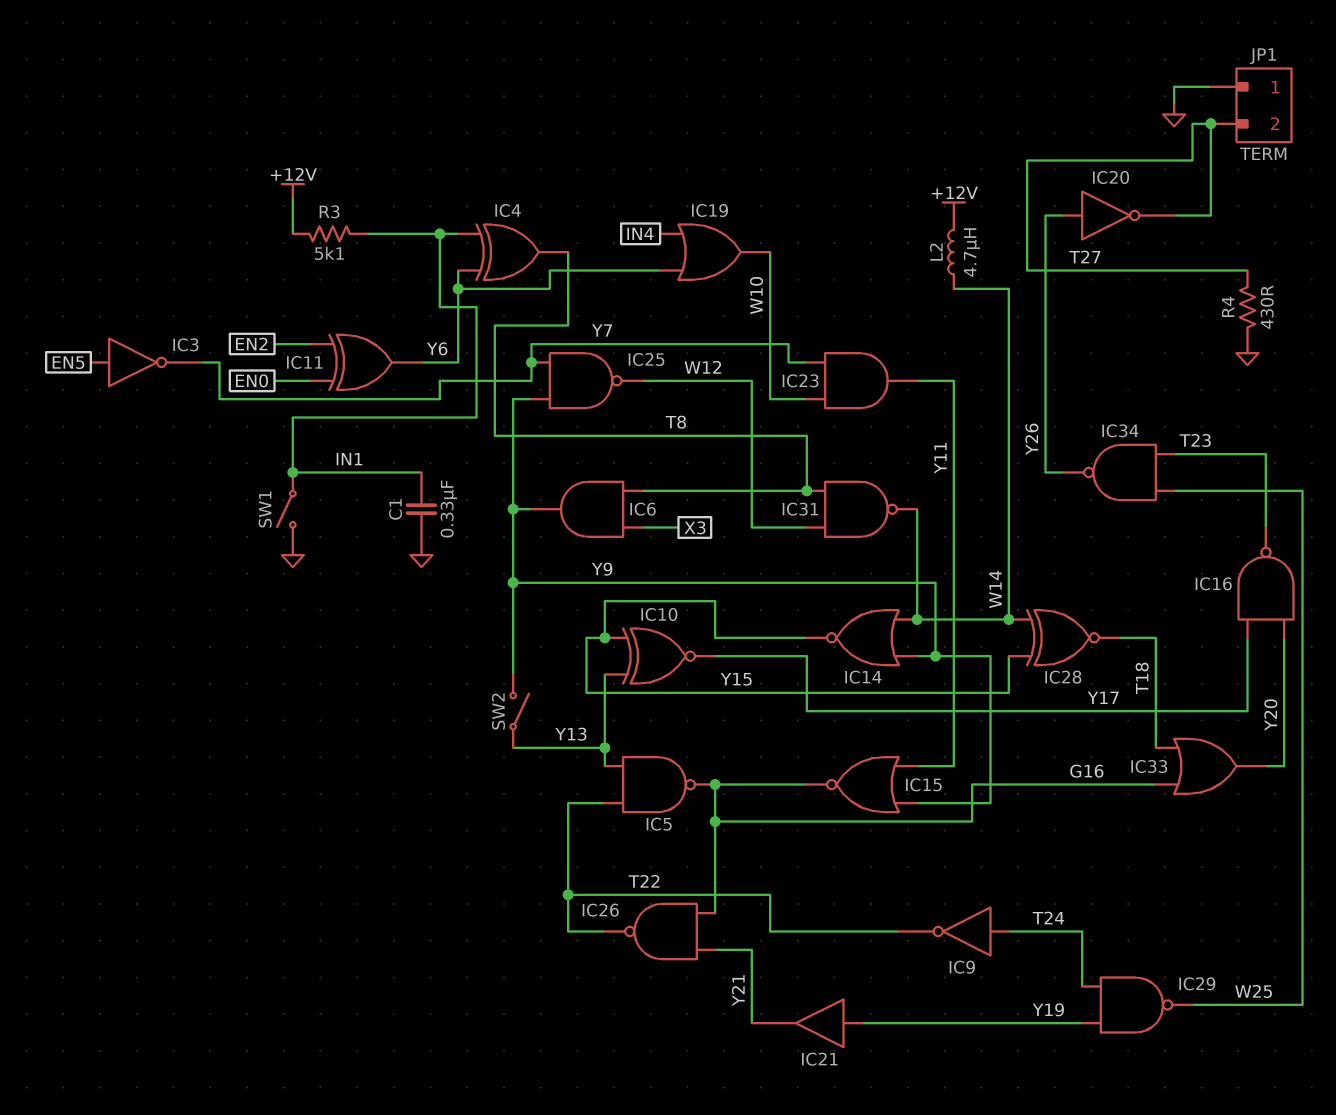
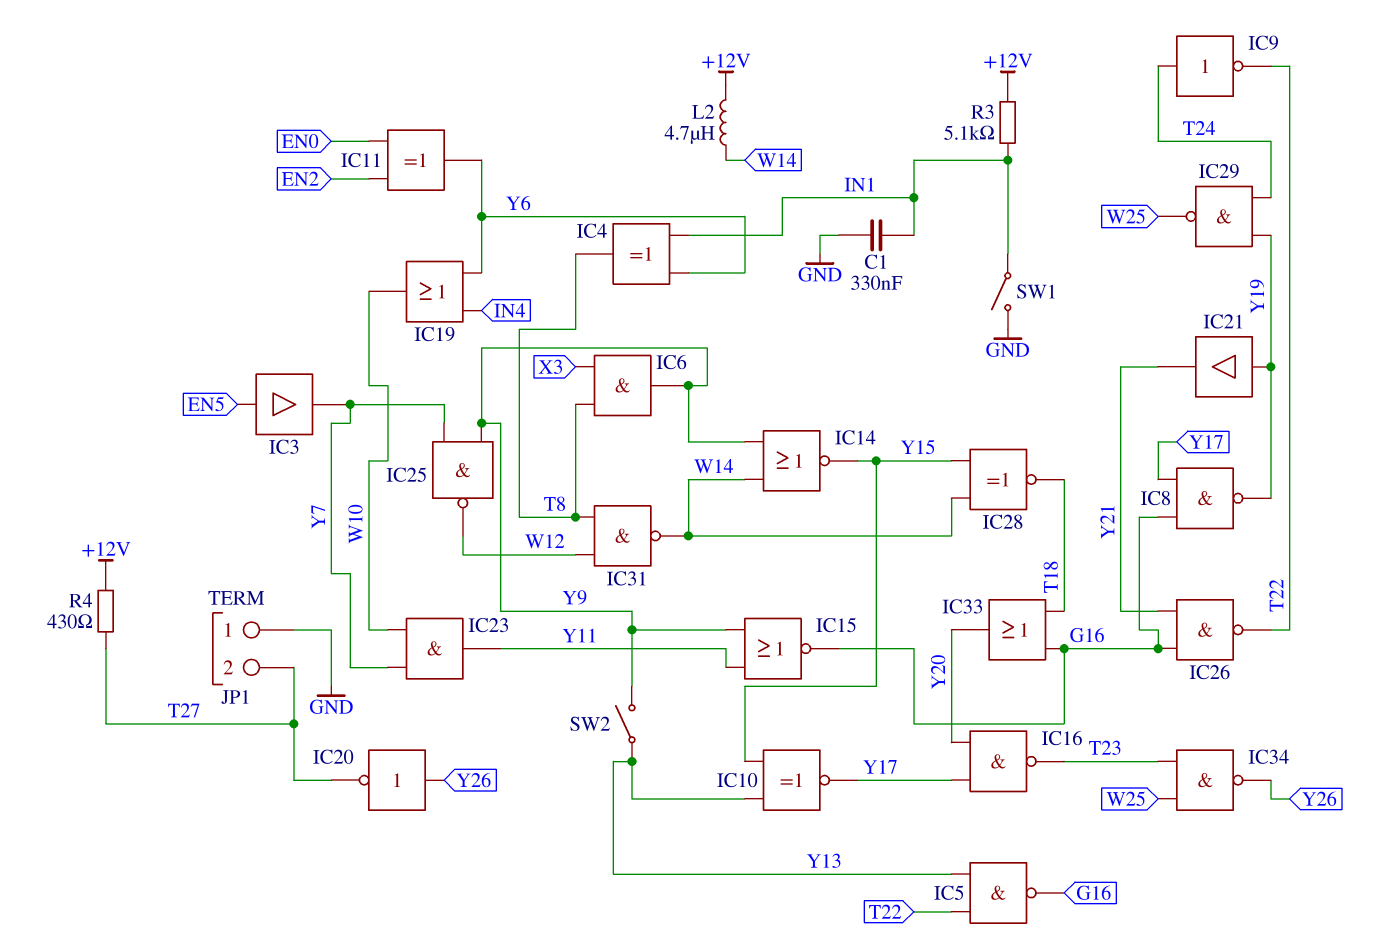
IC3: NOT (in EN5, out Y7) -> buffer (in EN5, out Y7)
IC8: none -> NAND (in G16, in Y17, out Y19)
R4: 430 (GND, T27) -> 430 (+12V, T27)

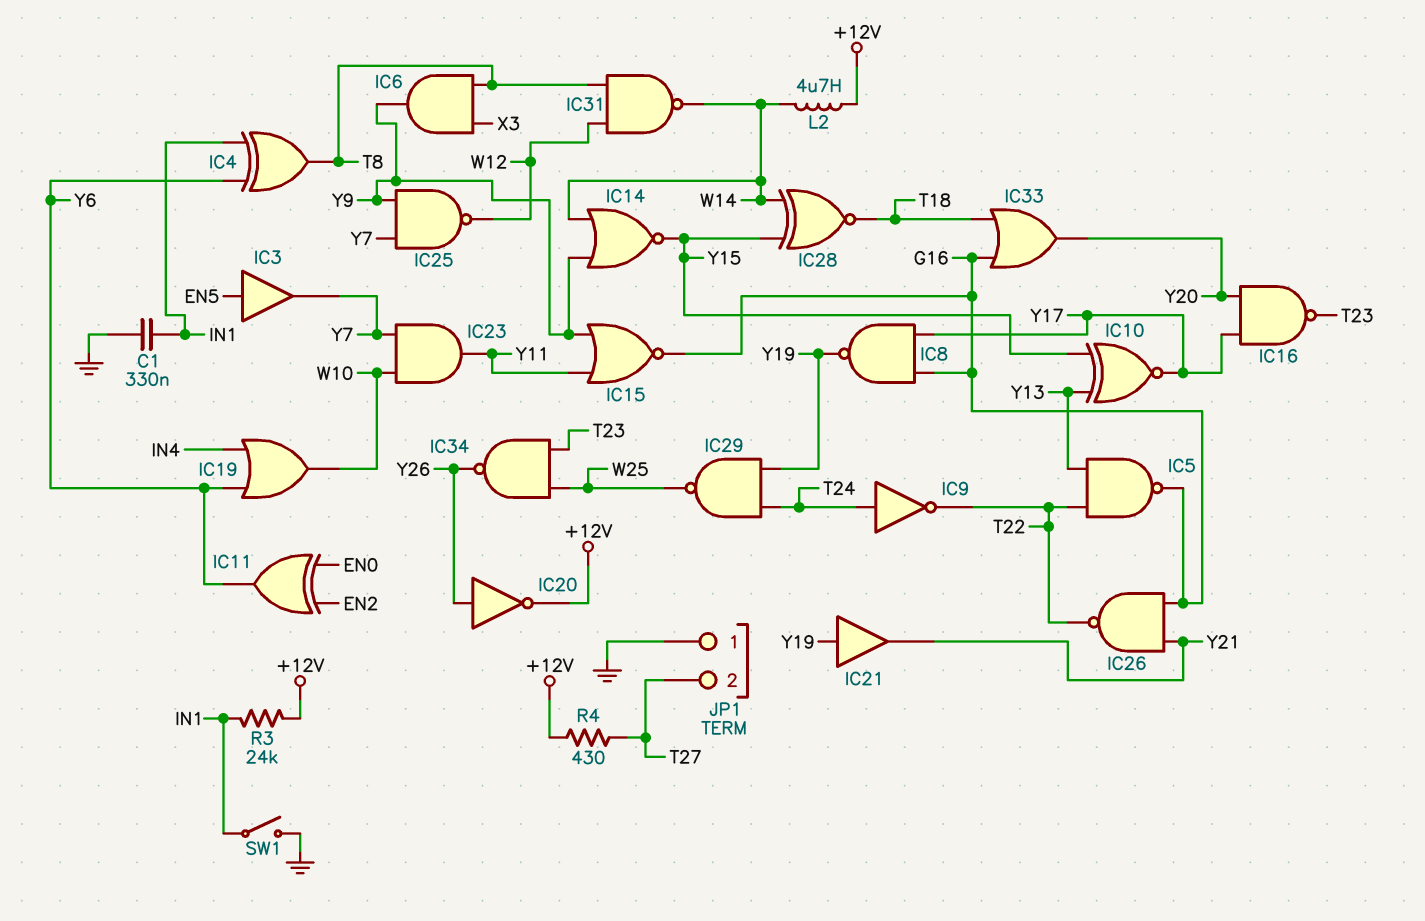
IC20: NOT (in Y26, out T27) -> NOT (in Y26, out +12V)
R3: 5.1k (+12V, IN1) -> 24k (+12V, IN1)
SW2: switch (Y9, Y13) -> none

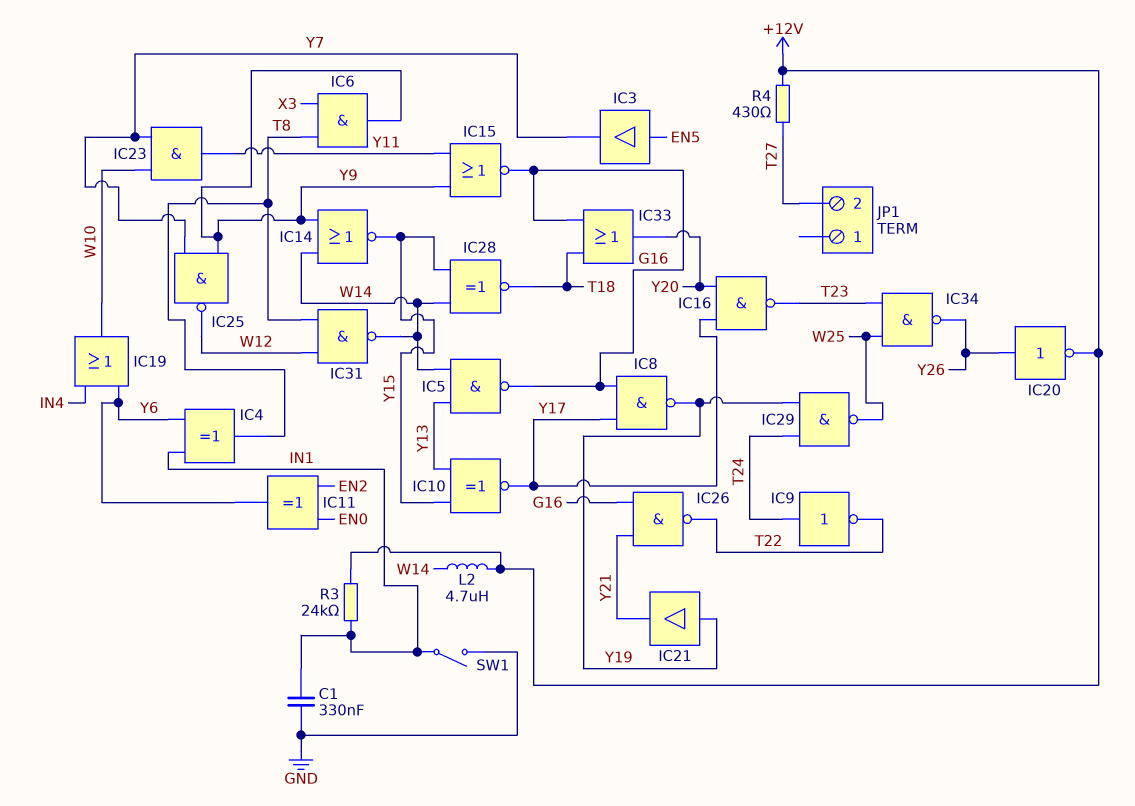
IC5: NAND (in T22, in Y13, out G16) -> NAND (in W14, in Y13, out G16)
JP1 pin 1: GND -> none

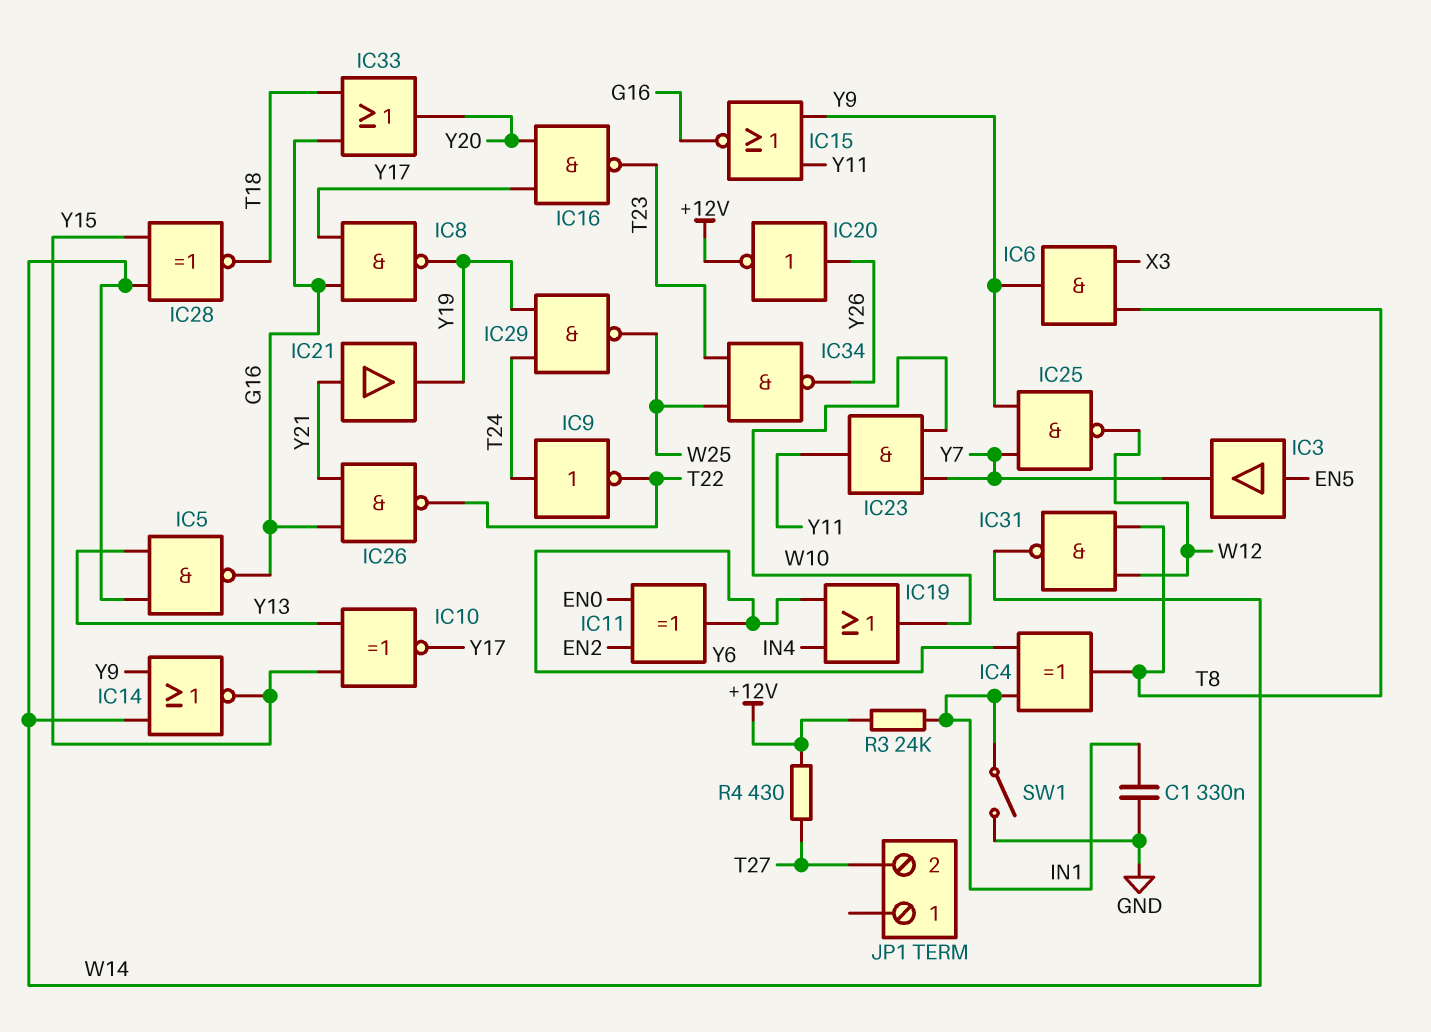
IC21: buffer (in Y19, out Y21) -> buffer (in Y21, out Y19)
L2: 4.7uH (+12V, W14) -> none

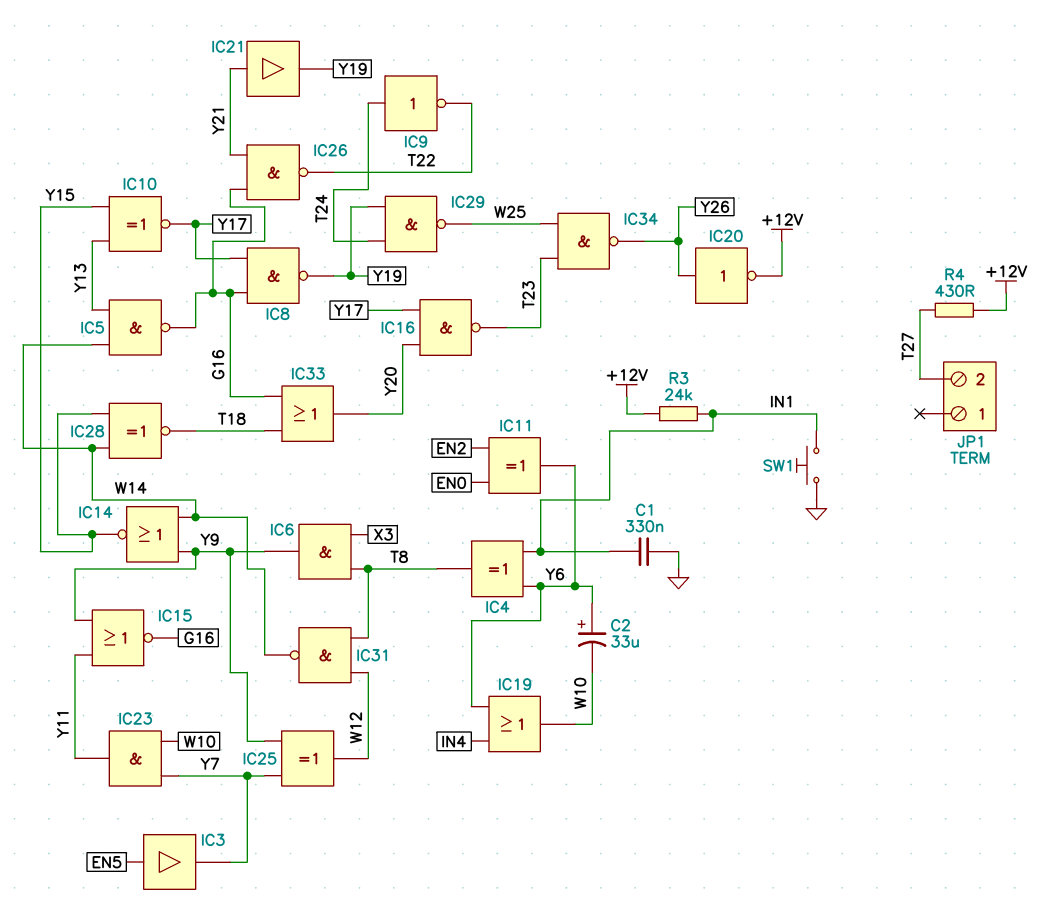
C2: none -> 33uF (plus Y6, minus W10)
IC25: NAND (in Y7, in Y9, out W12) -> XOR (in Y7, in Y9, out W12)
SW1: switch (GND, IN1) -> button (GND, IN1)

